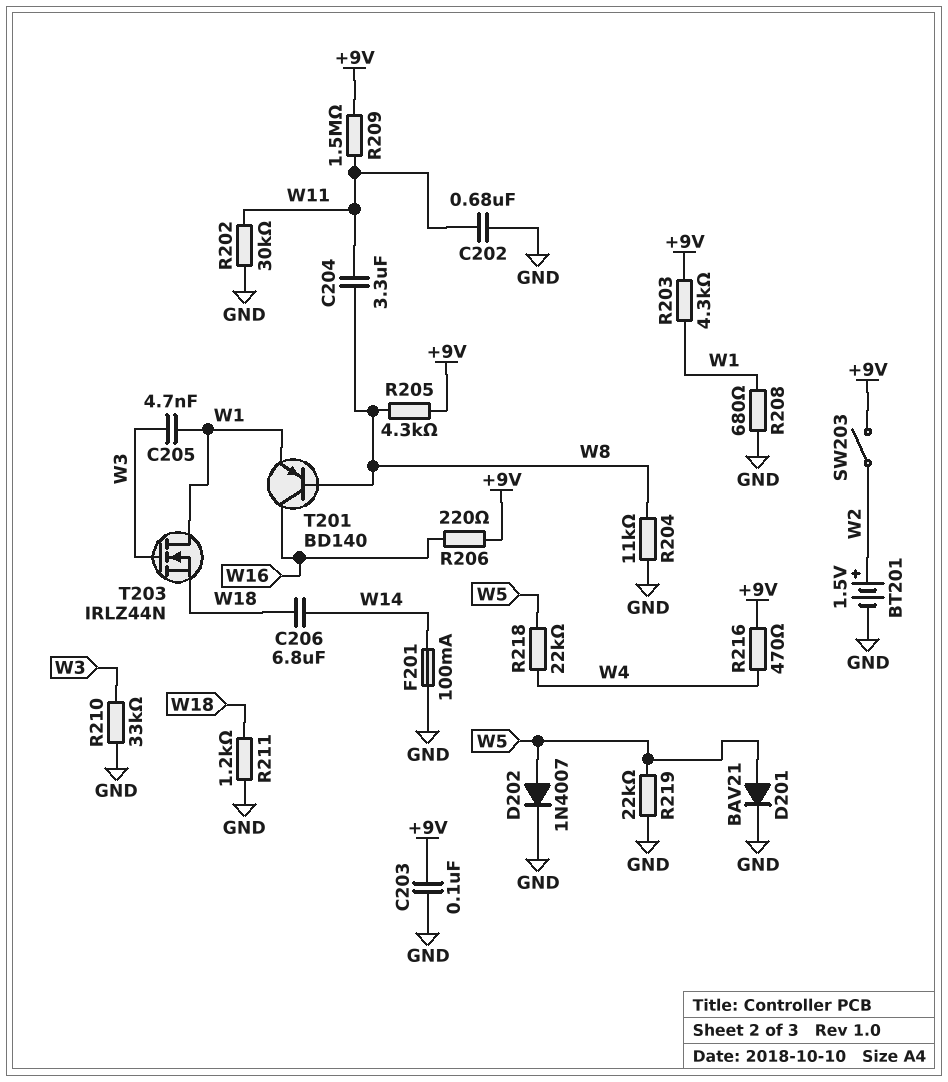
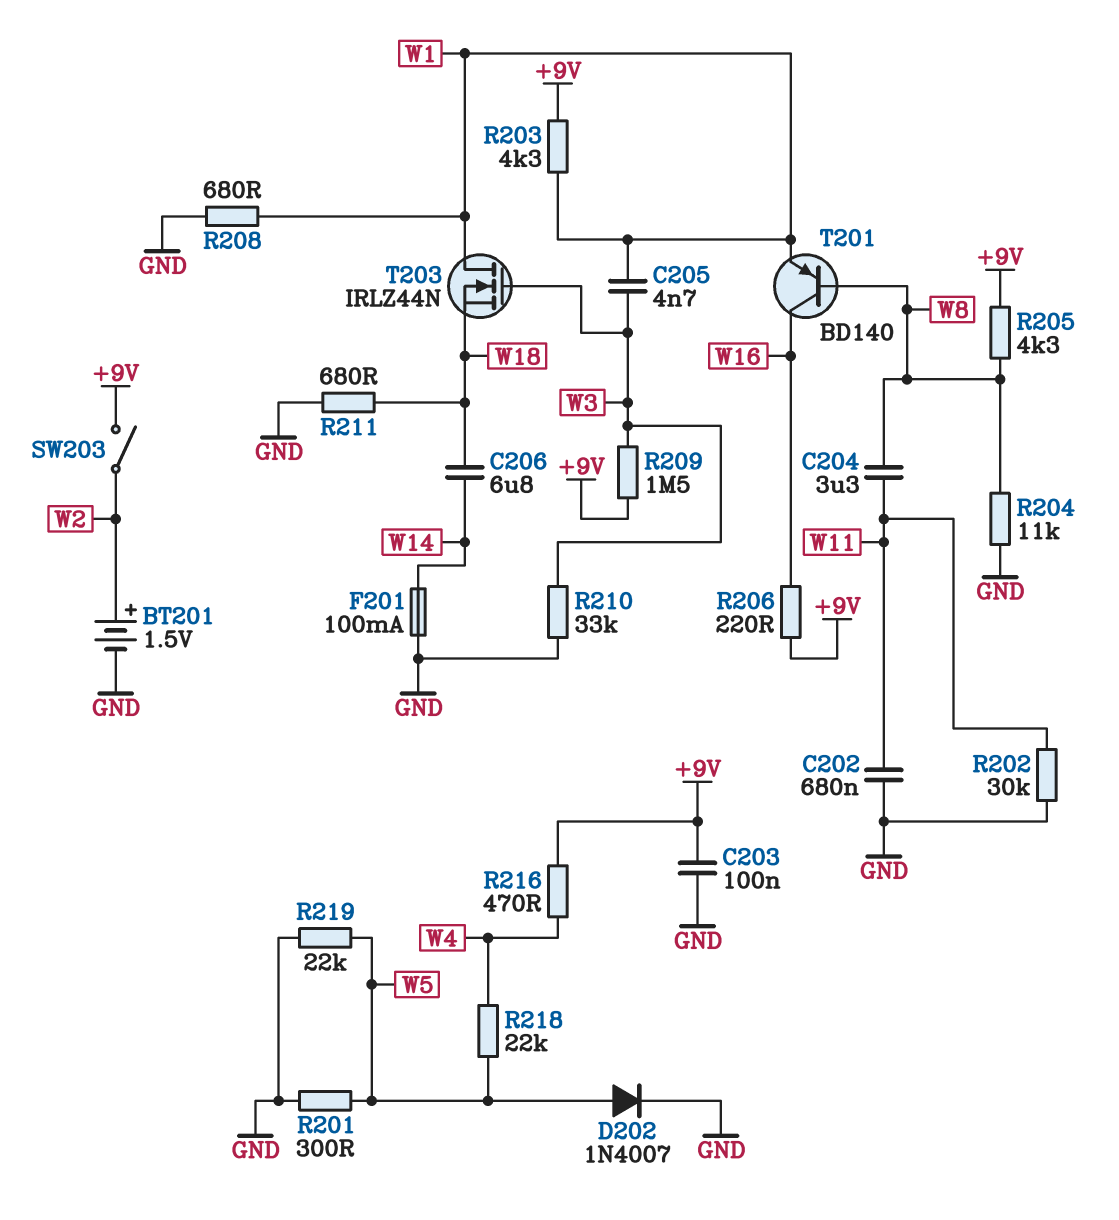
D201: diode BAV21 (A W5, K GND) -> none
R201: none -> 300 (GND, W5)
R209: 1.5M (+9V, W11) -> 1.5M (+9V, W3)
R211: 1.2k (GND, W18) -> 680 (GND, W18)

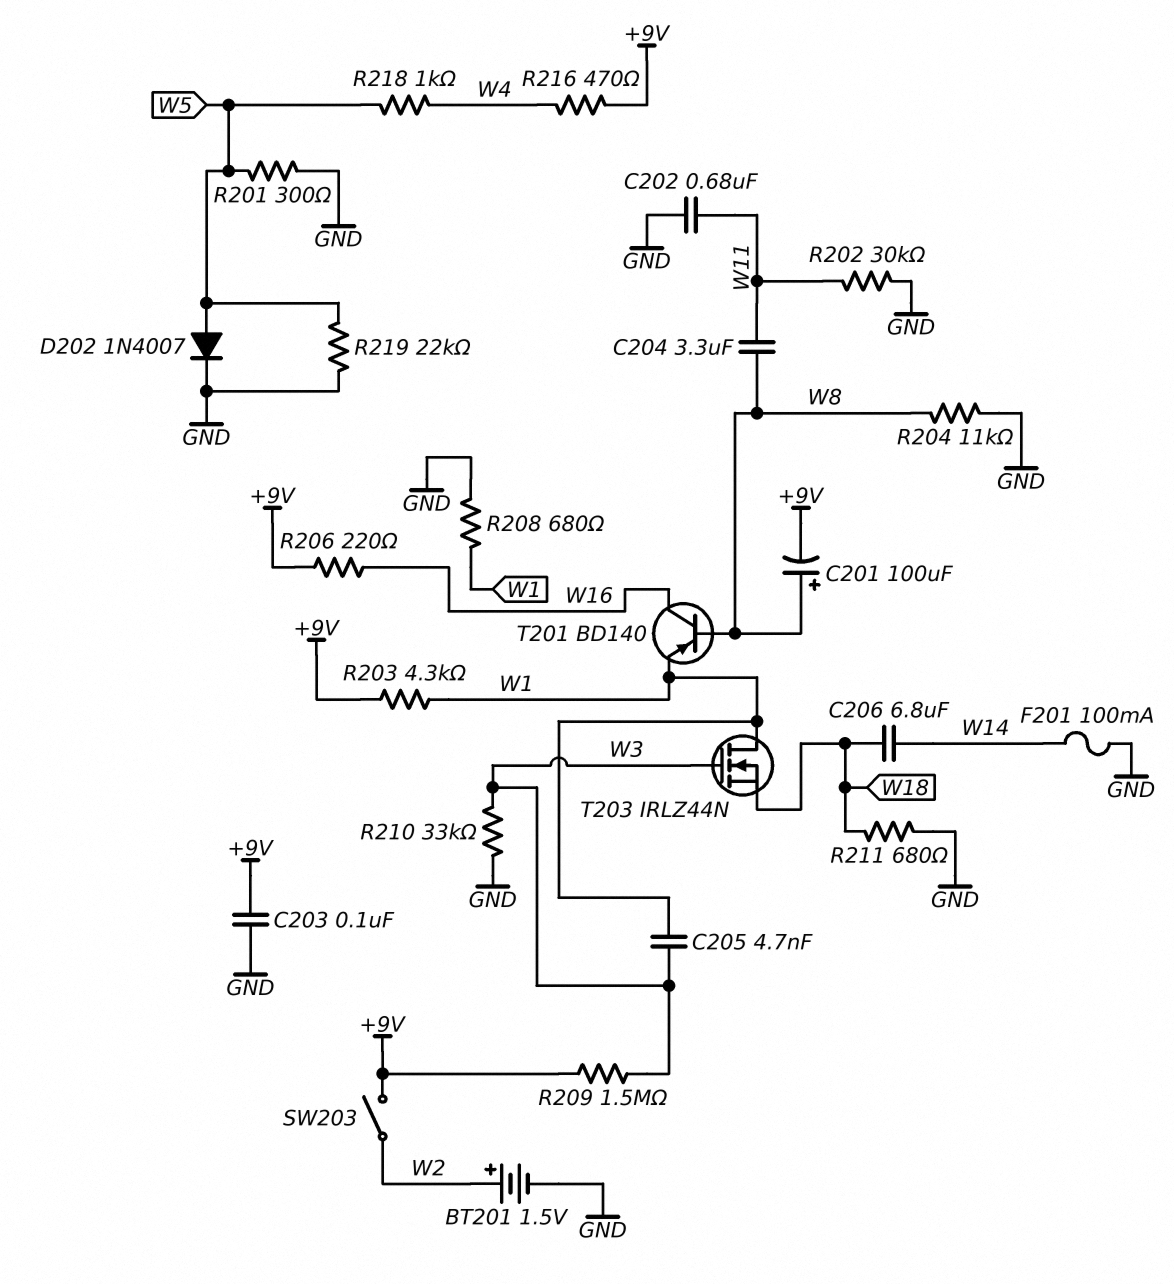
C201: none -> 100uF (plus W8, minus +9V)
R205: 4.3k (+9V, W8) -> none
R218: 22k (W4, W5) -> 1k (W4, W5)

